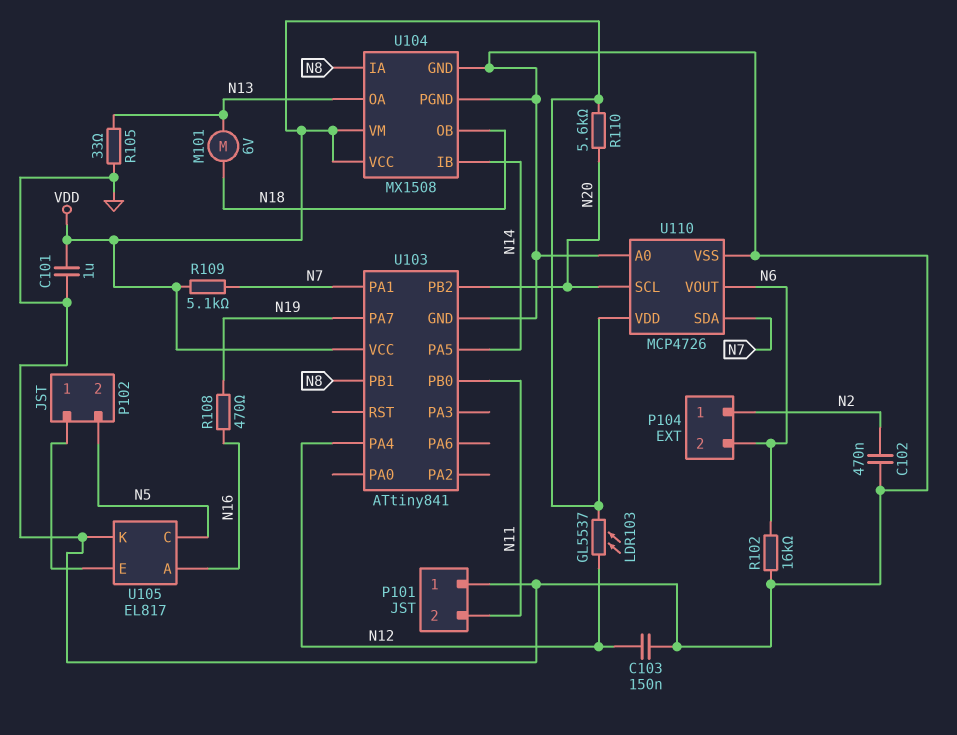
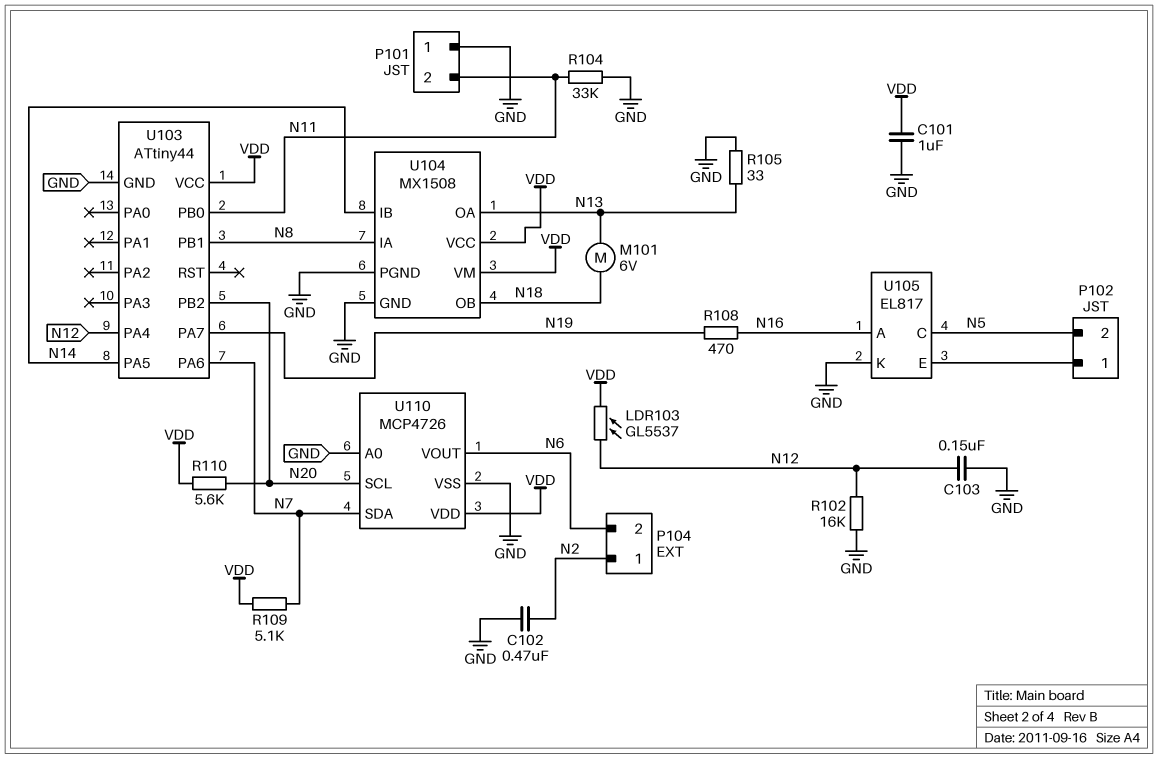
R102: 16k (GND, N6) -> 16k (GND, N12)
R104: none -> 33k (GND, N11)
U103: ATtiny841 -> ATtiny44
U103 pin PA1: N7 -> none
U103 pin PA6: none -> N7

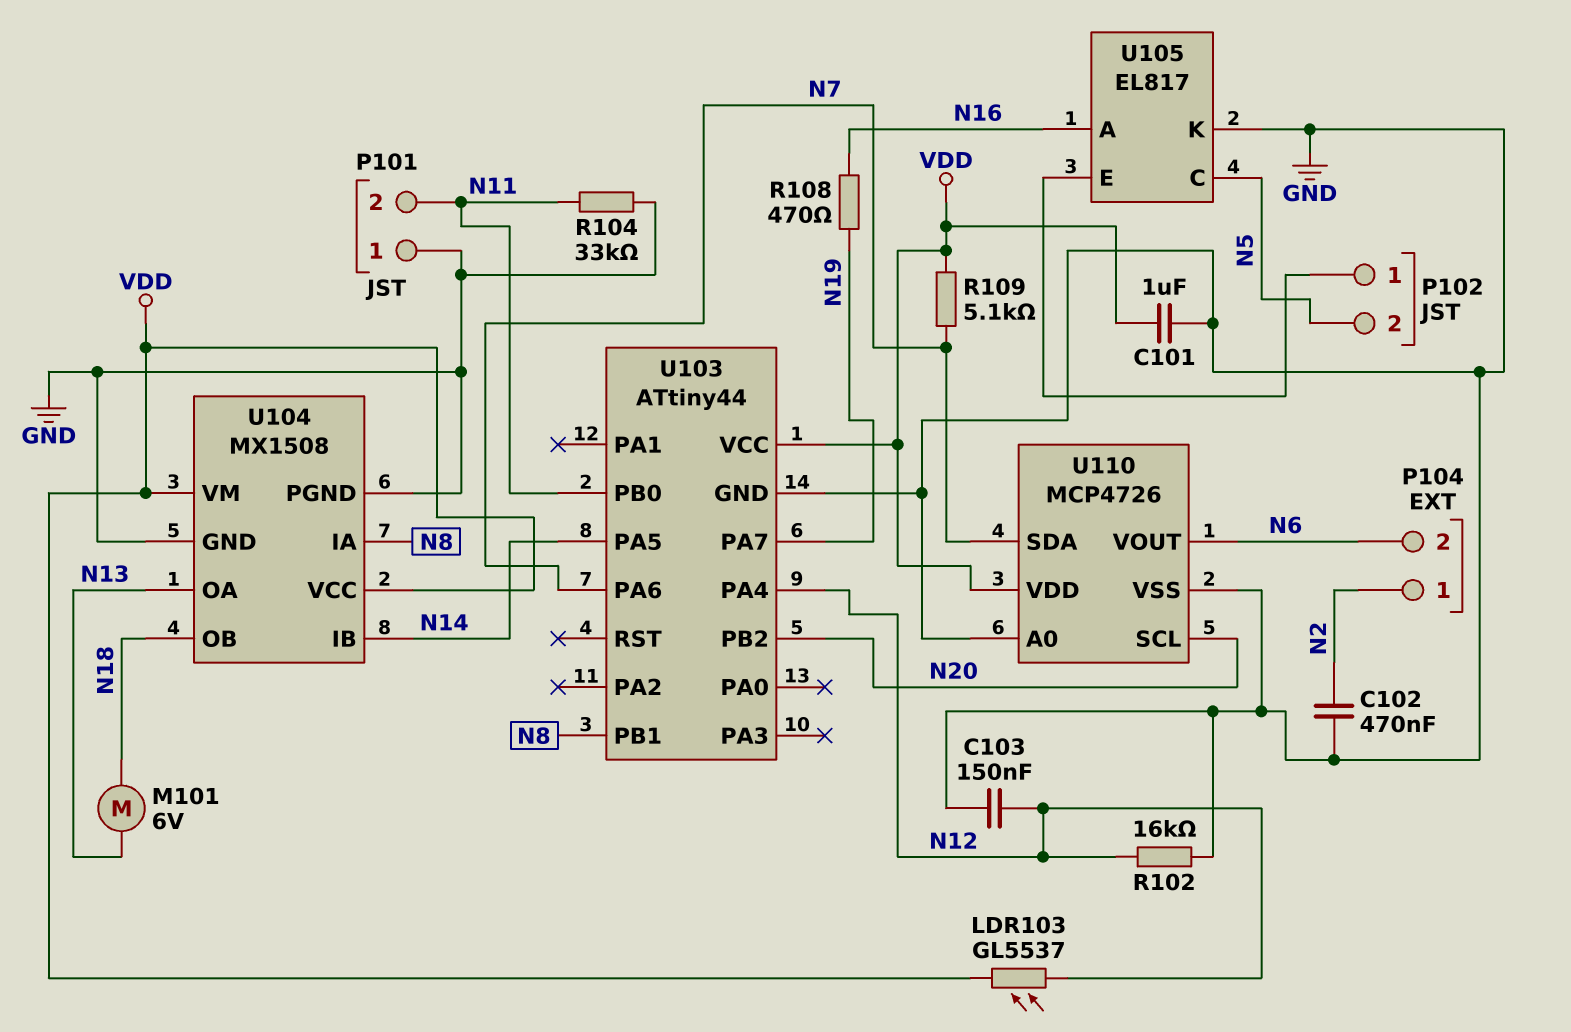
R105: 33 (GND, N13) -> none
R110: 5.6k (N20, VDD) -> none

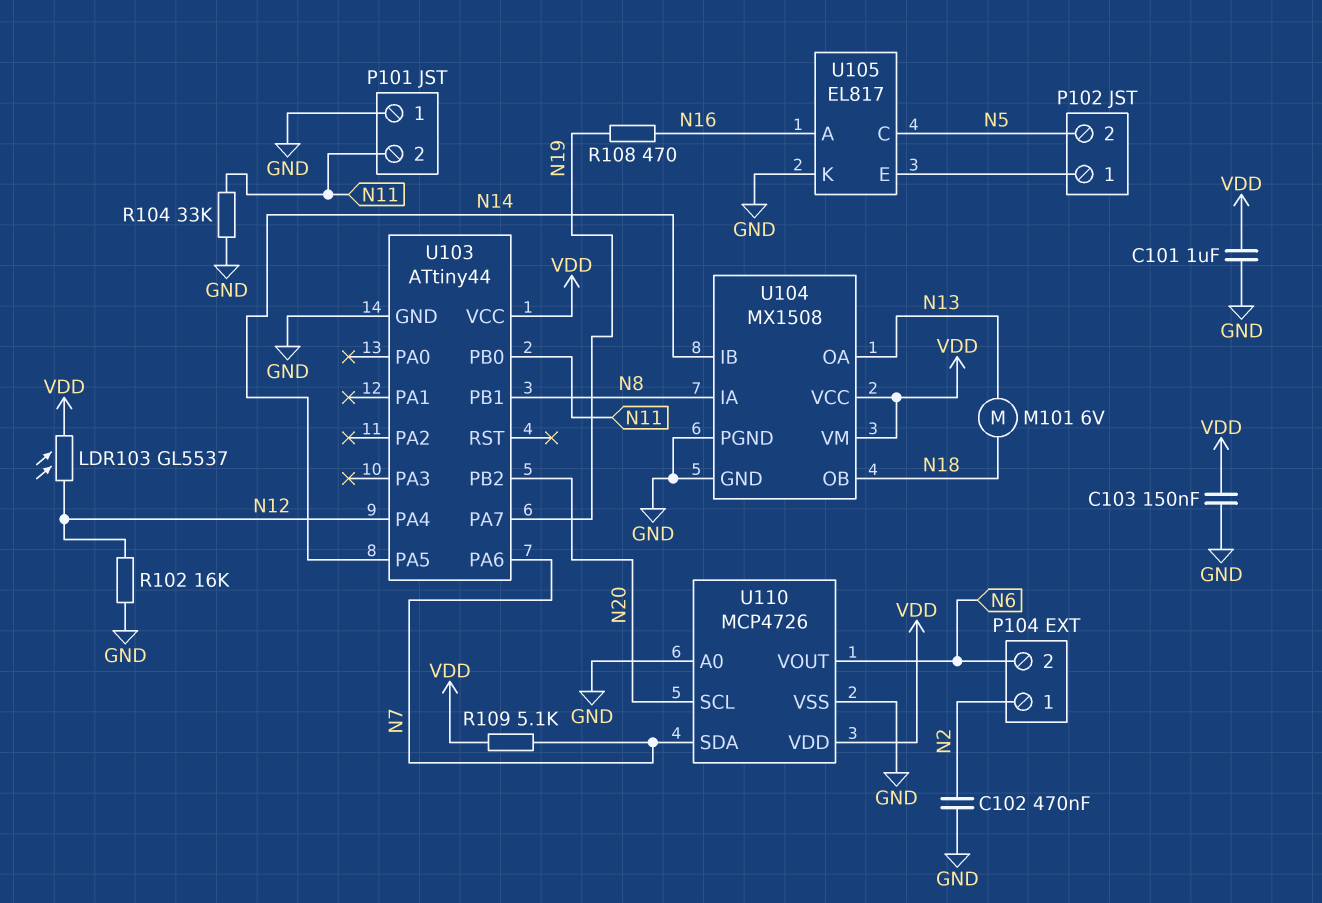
C103: 150nF (GND, N12) -> 150nF (GND, VDD)

